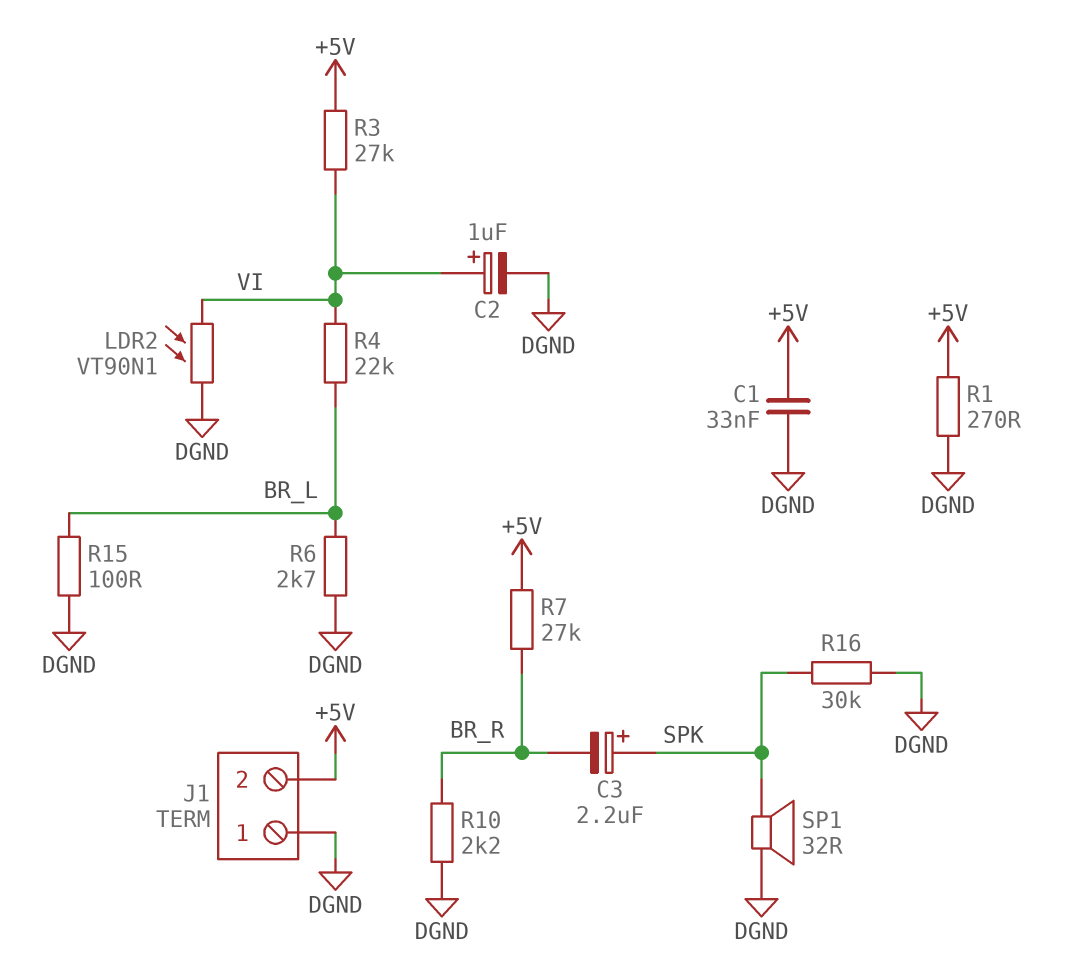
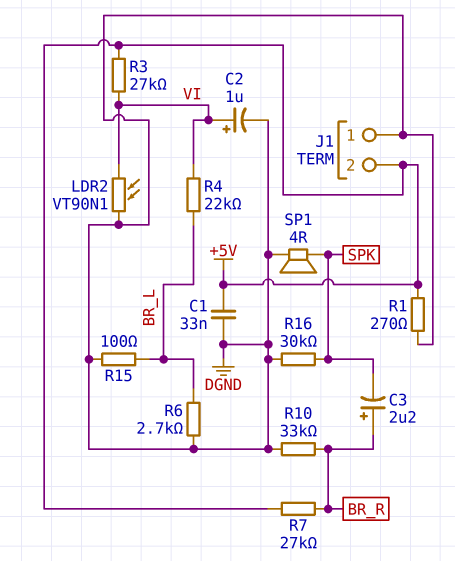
C3: 2.2uF (plus SPK, minus BR_R) -> 2.2uF (plus BR_R, minus SPK)
R10: 2.2k (BR_R, DGND) -> 33k (BR_R, DGND)
SP1: speaker 32R (DGND, SPK) -> speaker 4R (DGND, SPK)

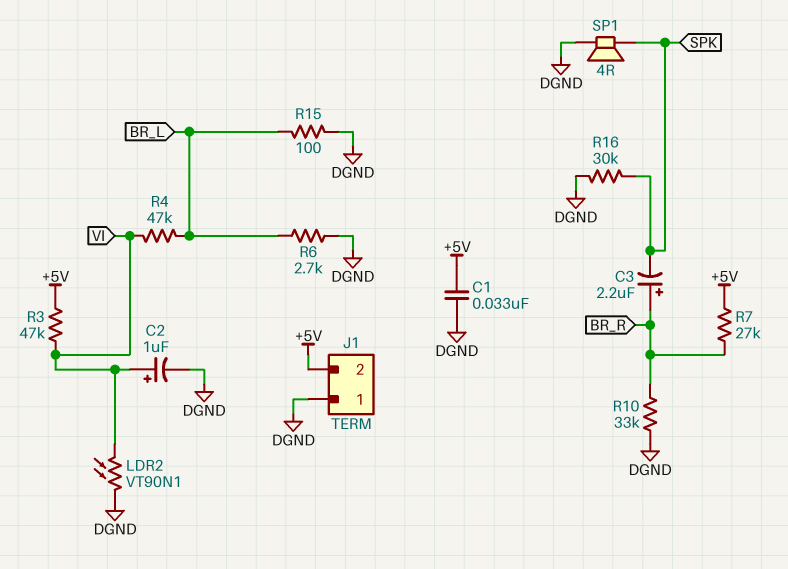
R1: 270 (+5V, DGND) -> none
R3: 27k (+5V, VI) -> 47k (+5V, VI)
R4: 22k (BR_L, VI) -> 47k (BR_L, VI)

